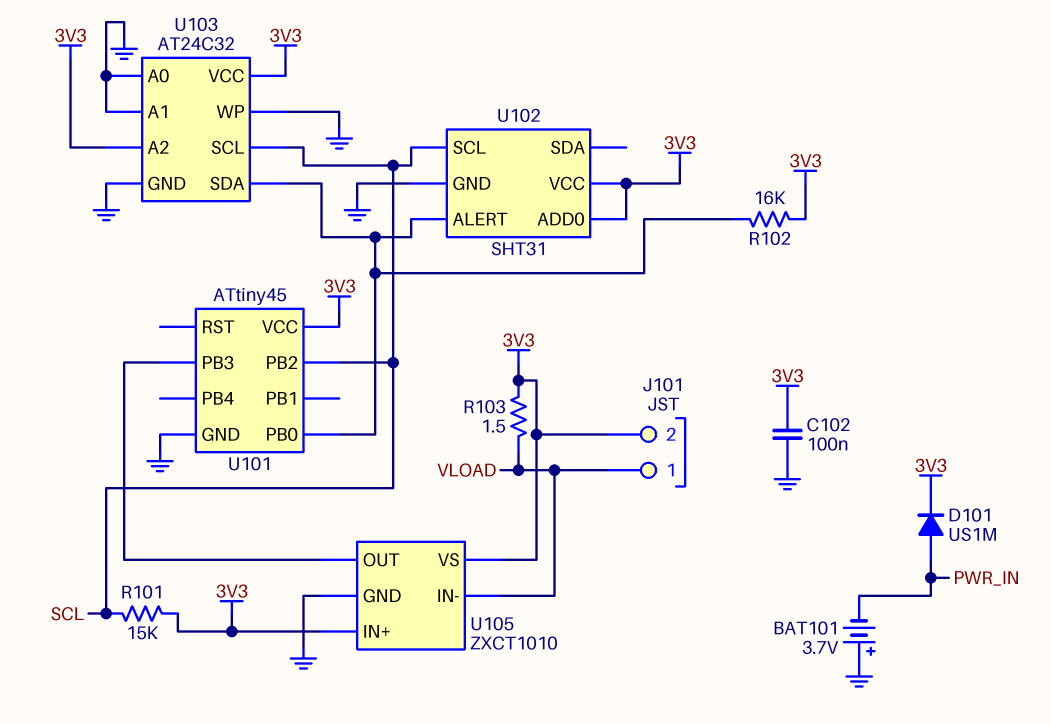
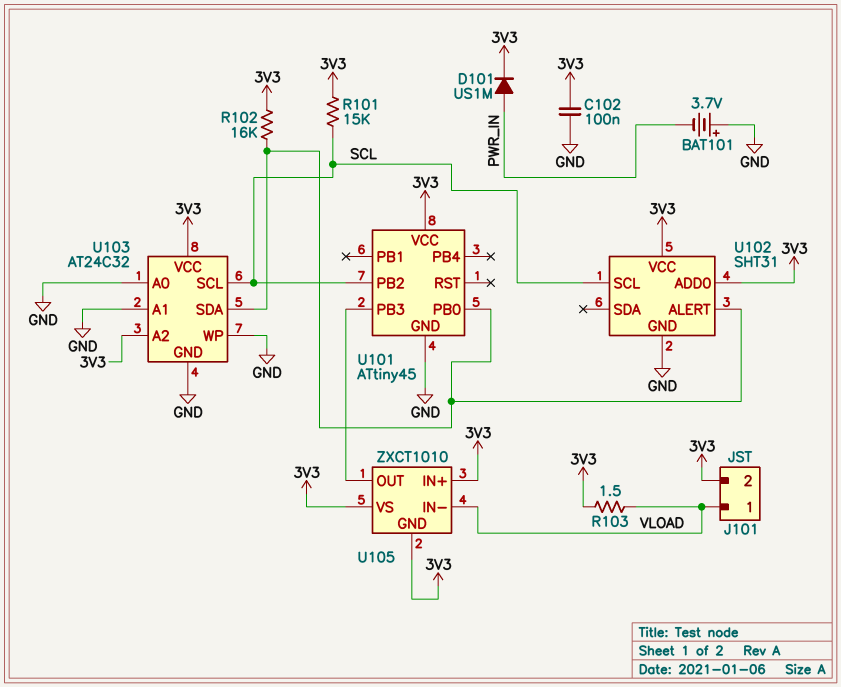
U105 pin GND: GND -> 3V3

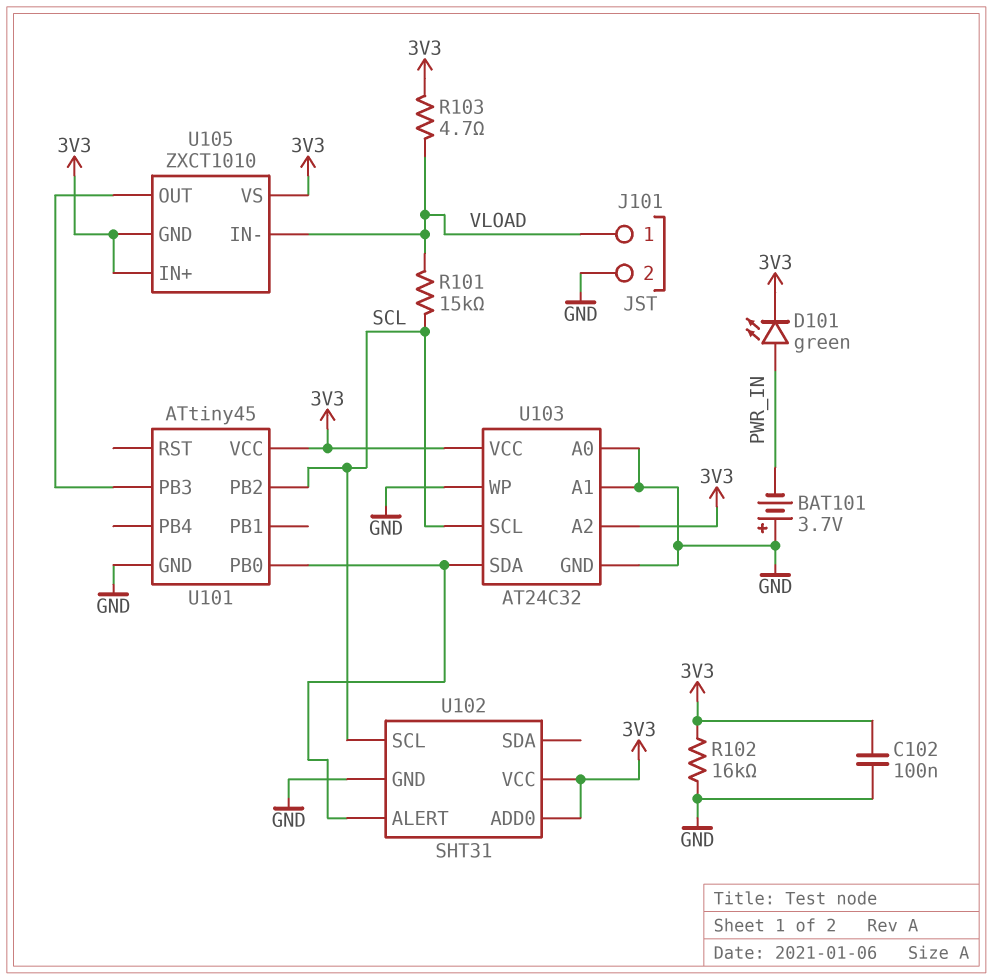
D101: diode US1M (A PWR_IN, K 3V3) -> LED green (A PWR_IN, K 3V3)
J101 pin 2: 3V3 -> GND
R101: 15k (3V3, SCL) -> 15k (SCL, VLOAD)
R102: 16k (3V3, U101/PB0) -> 16k (3V3, GND)
R103: 1.5 (3V3, VLOAD) -> 4.7 (3V3, VLOAD)

